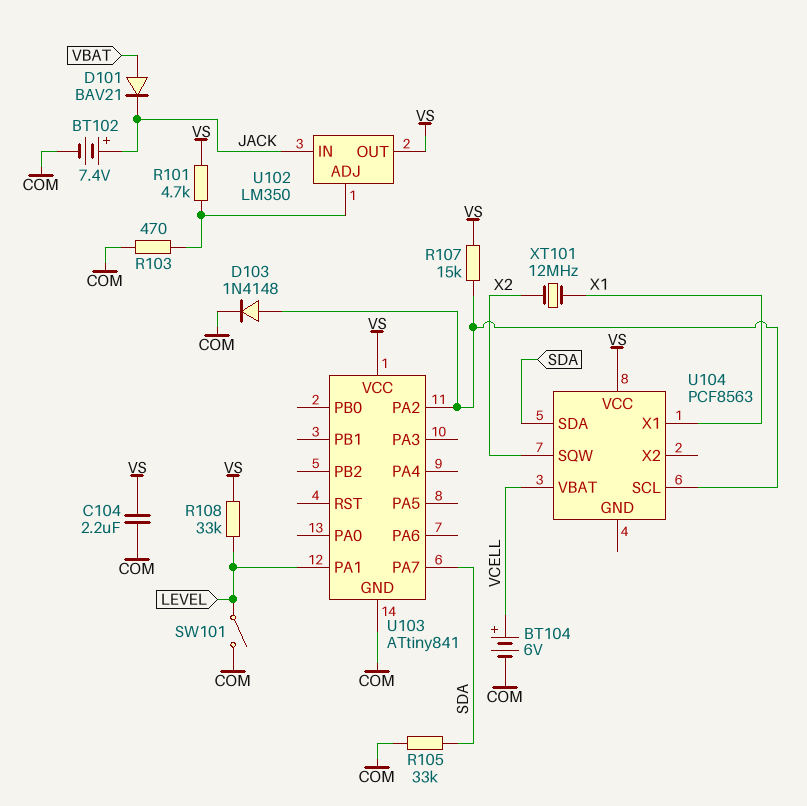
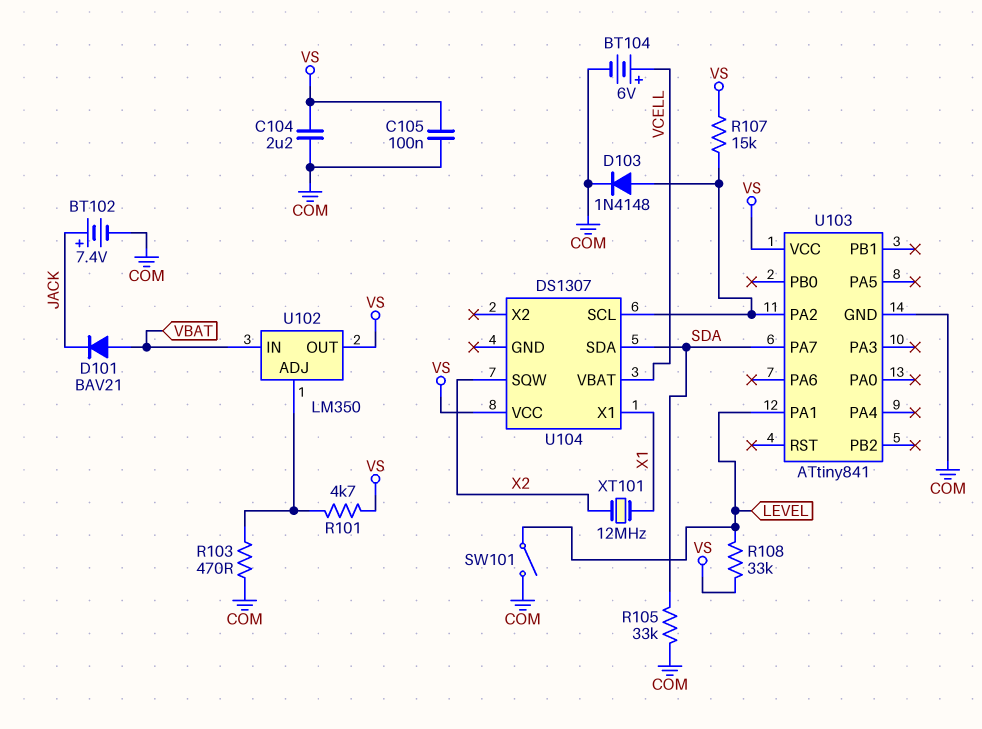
C105: none -> 100nF (COM, VS)
U102 pin IN: JACK -> VBAT
U104: PCF8563 -> DS1307

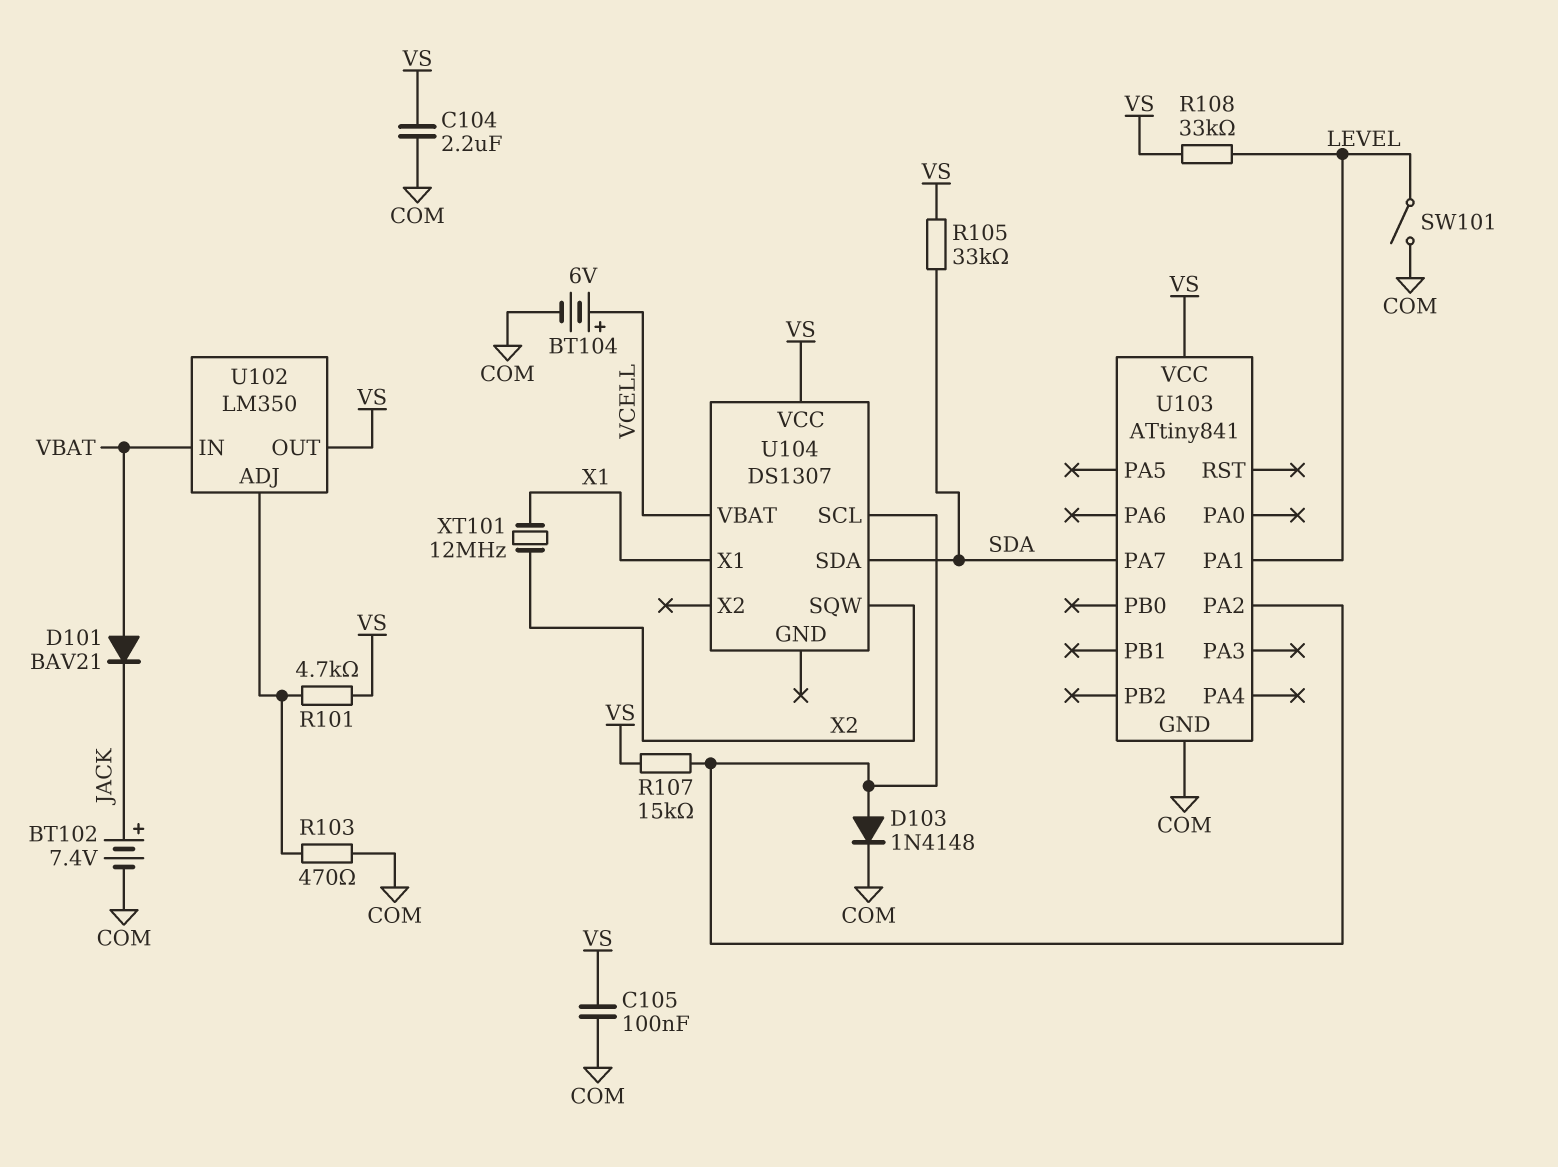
R105: 33k (COM, SDA) -> 33k (SDA, VS)

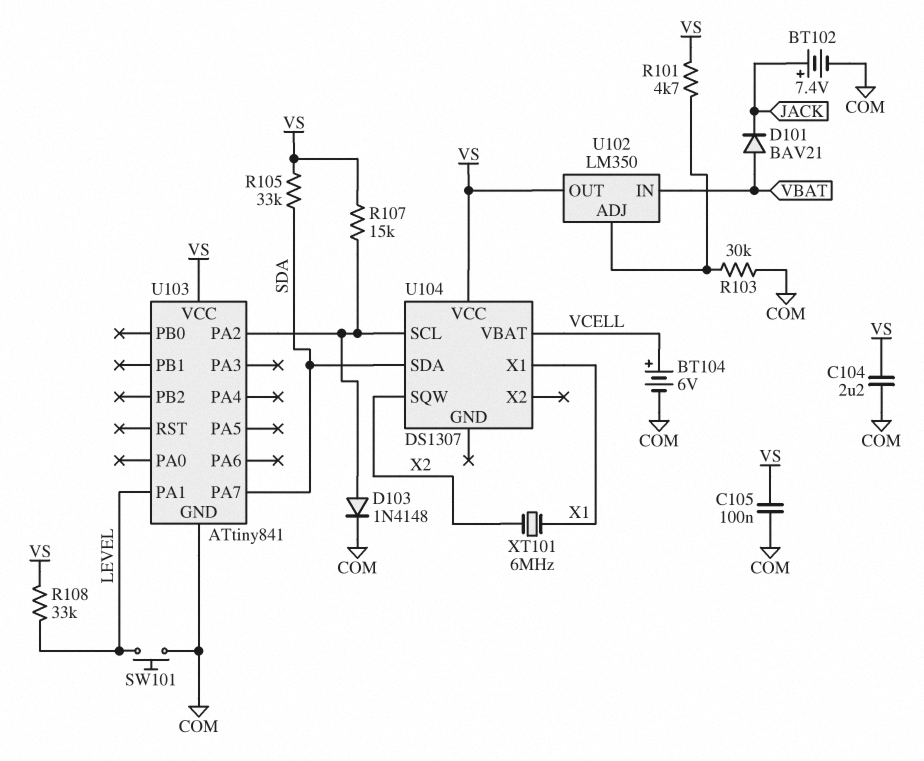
R103: 470 (COM, U102/ADJ) -> 30k (COM, U102/ADJ)
SW101: switch (COM, LEVEL) -> button (COM, LEVEL)
XT101: 12MHz (X1, X2) -> 6MHz (X1, X2)

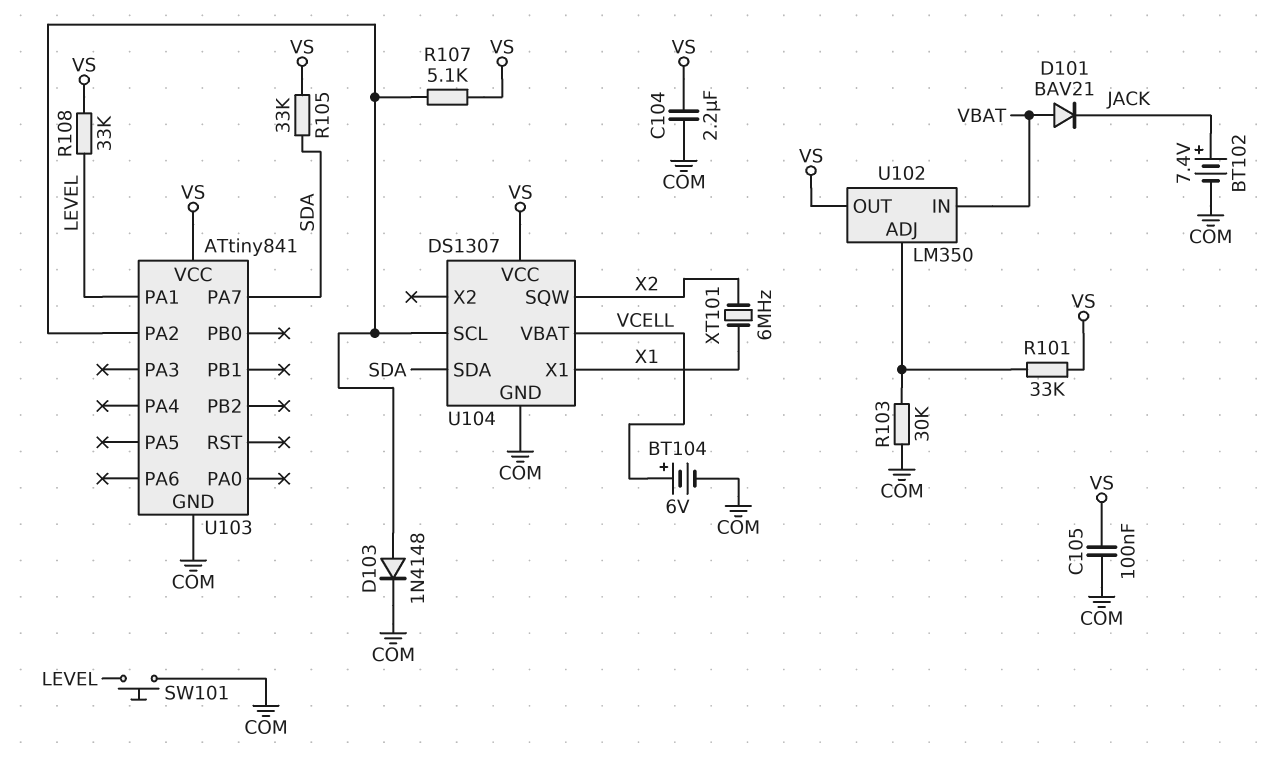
R101: 4.7k (U102/ADJ, VS) -> 33k (U102/ADJ, VS)
R107: 15k (U103/PA2, VS) -> 5.1k (U103/PA2, VS)
U104 pin GND: none -> COM

